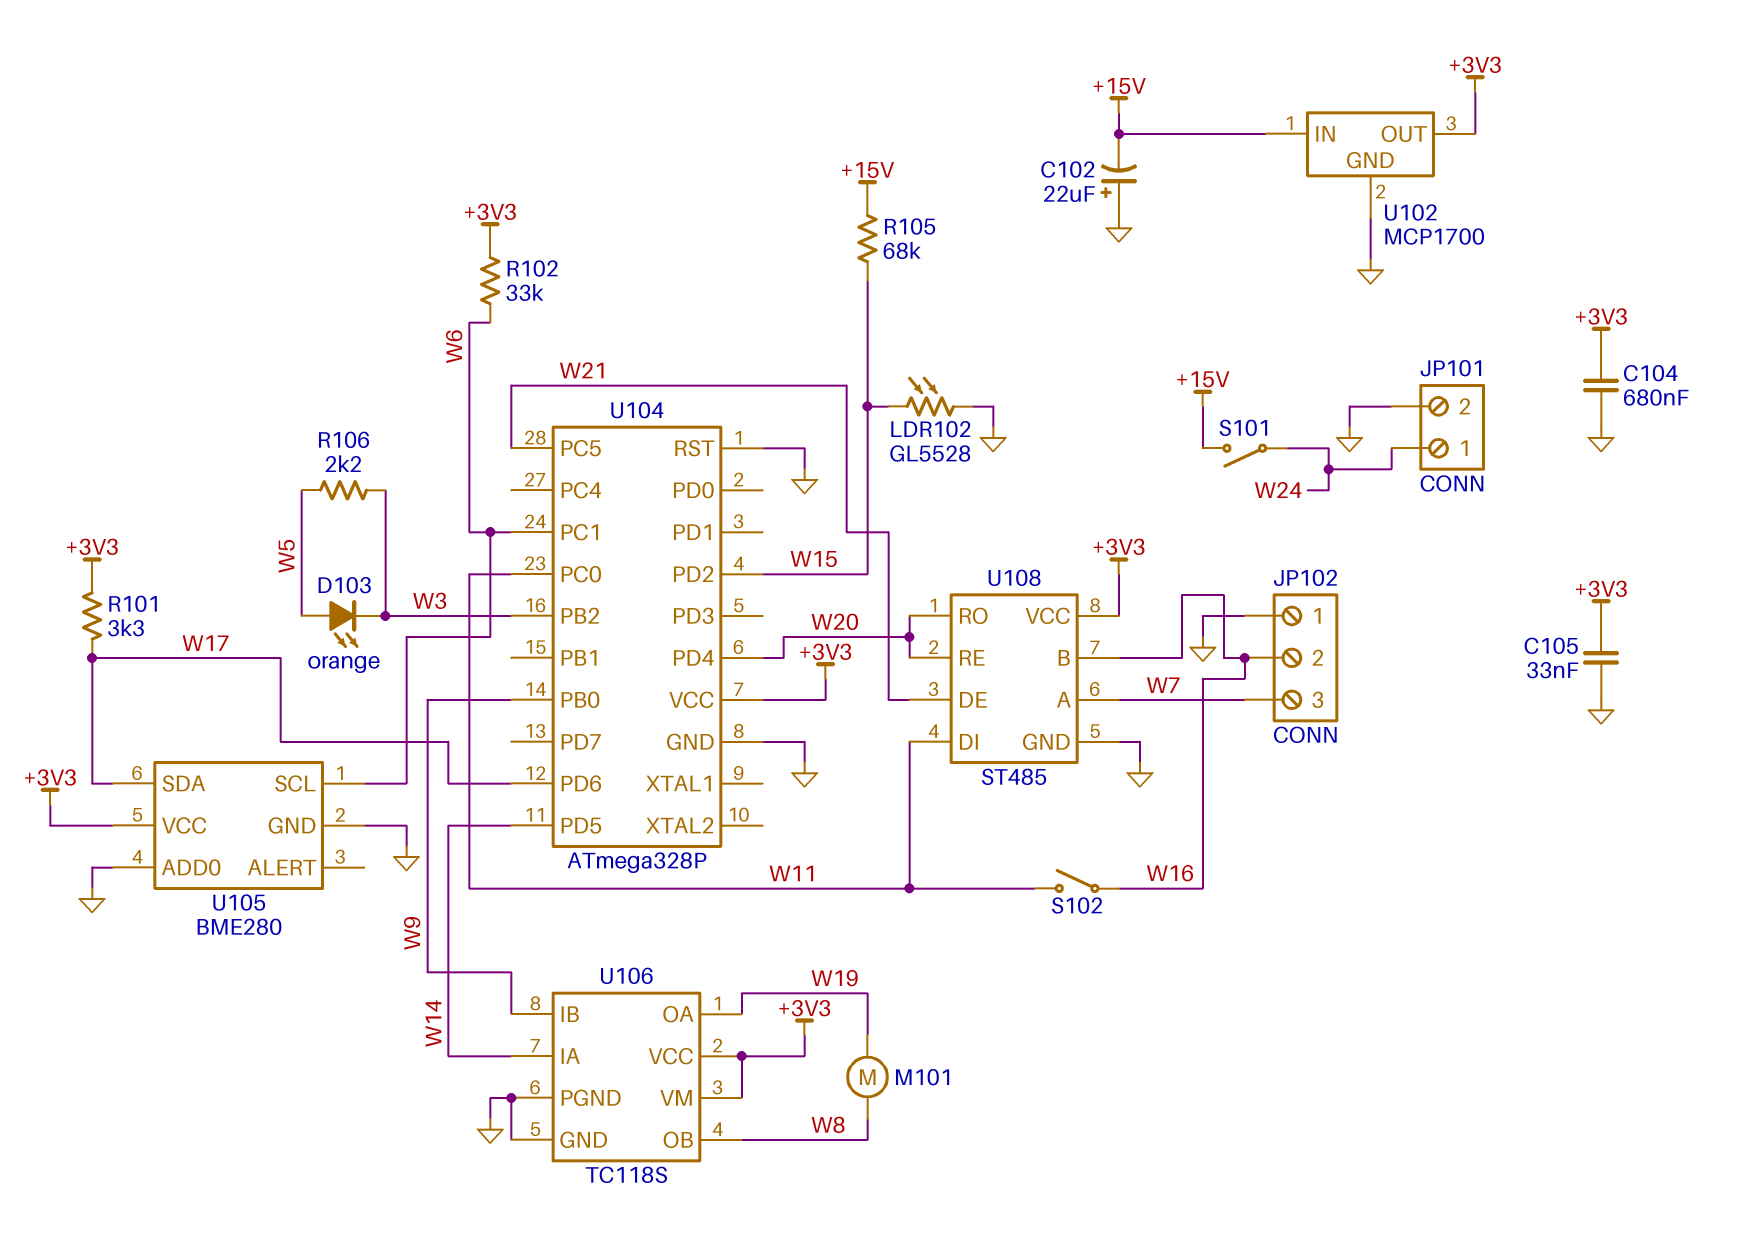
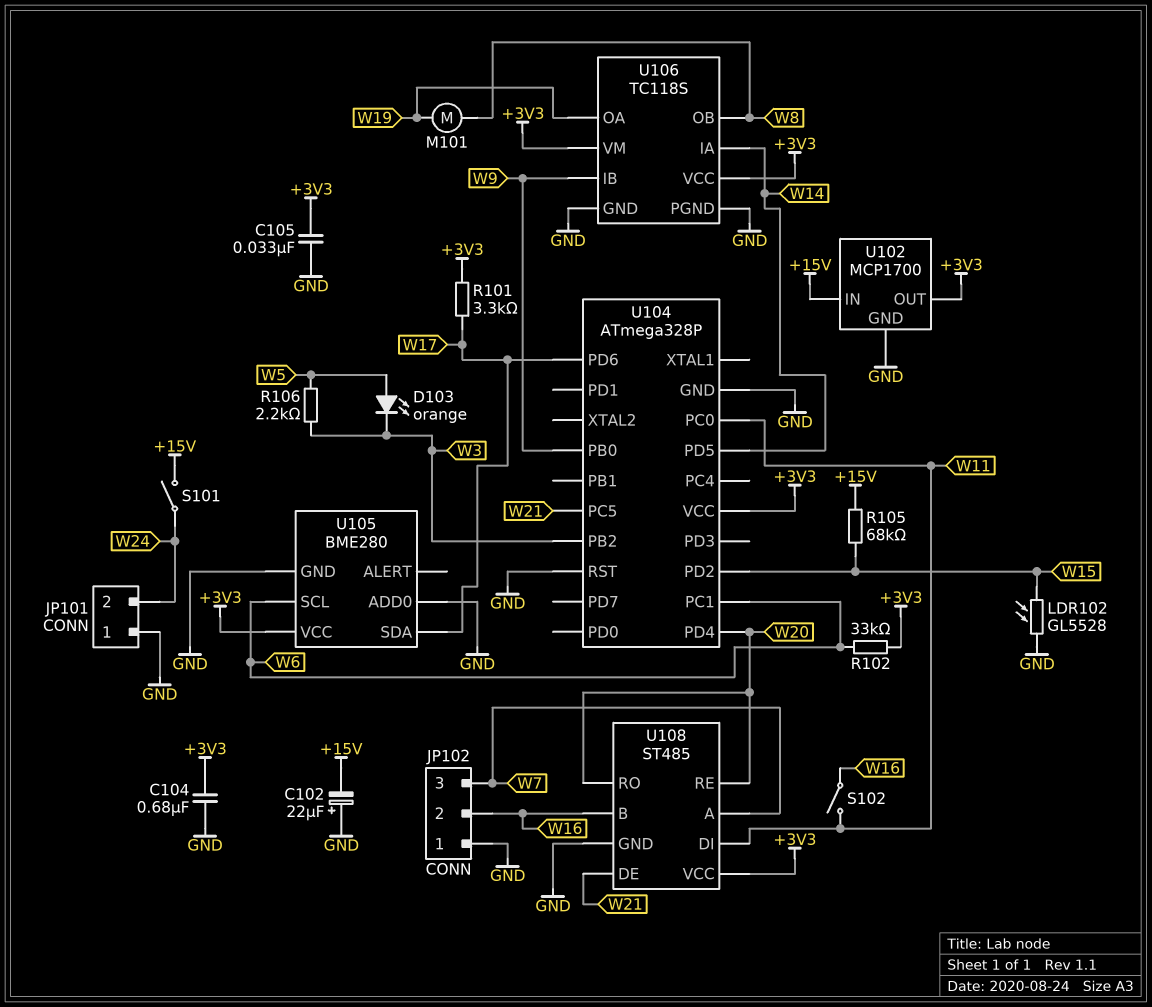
JP101 pin 1: W24 -> GND
JP101 pin 2: GND -> W24

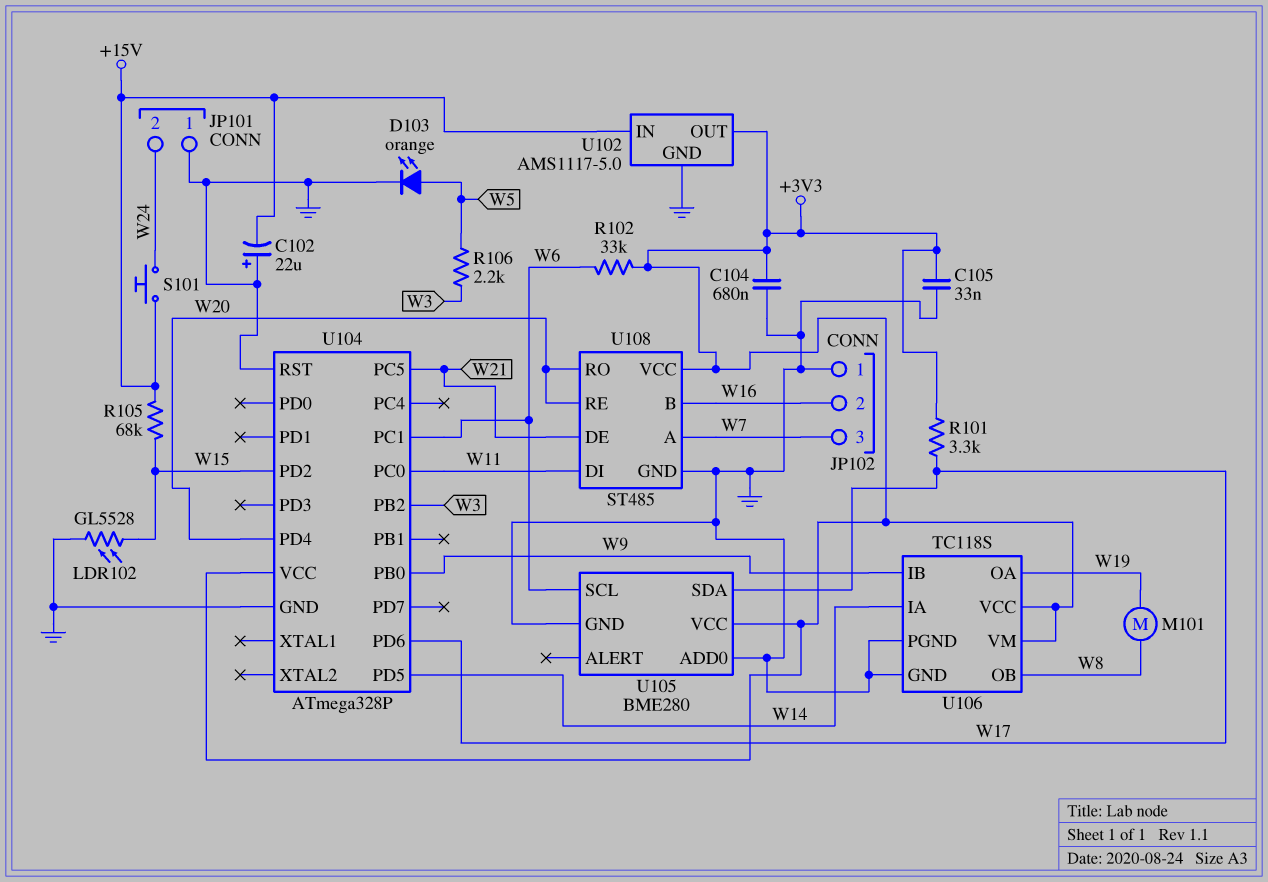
D103: LED orange (A W5, K W3) -> LED orange (A W5, K GND)
S101: switch (+15V, W24) -> button (+15V, W24)
S102: switch (W11, W16) -> none
U102: MCP1700 -> AMS1117-5.0

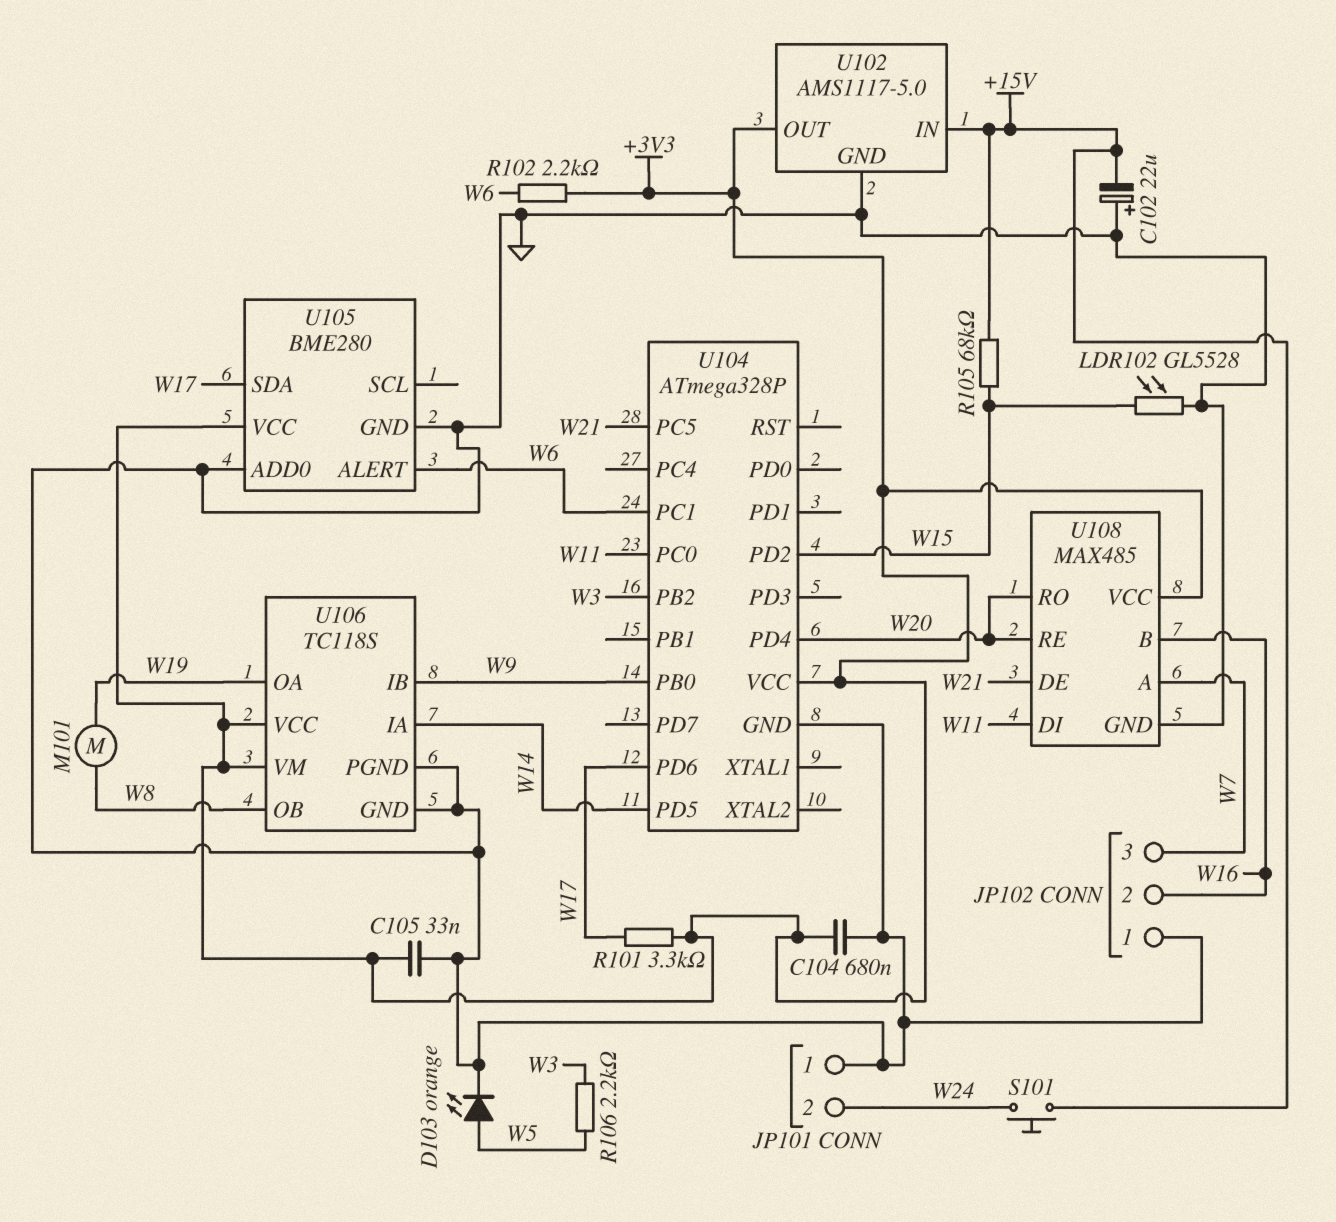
R102: 33k (+3V3, W6) -> 2.2k (+3V3, W6)
U104 pin RST: GND -> none
U105 pin ALERT: none -> W6
U105 pin SCL: W6 -> none
U108: ST485 -> MAX485

